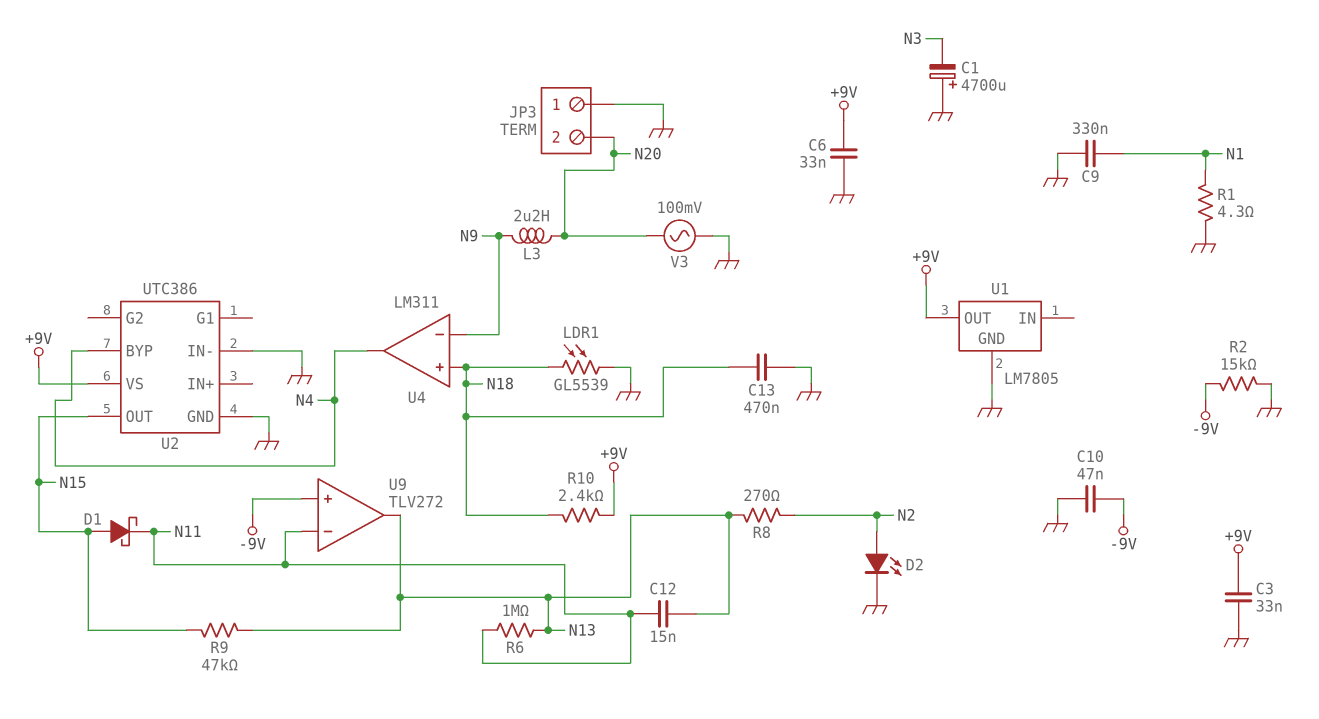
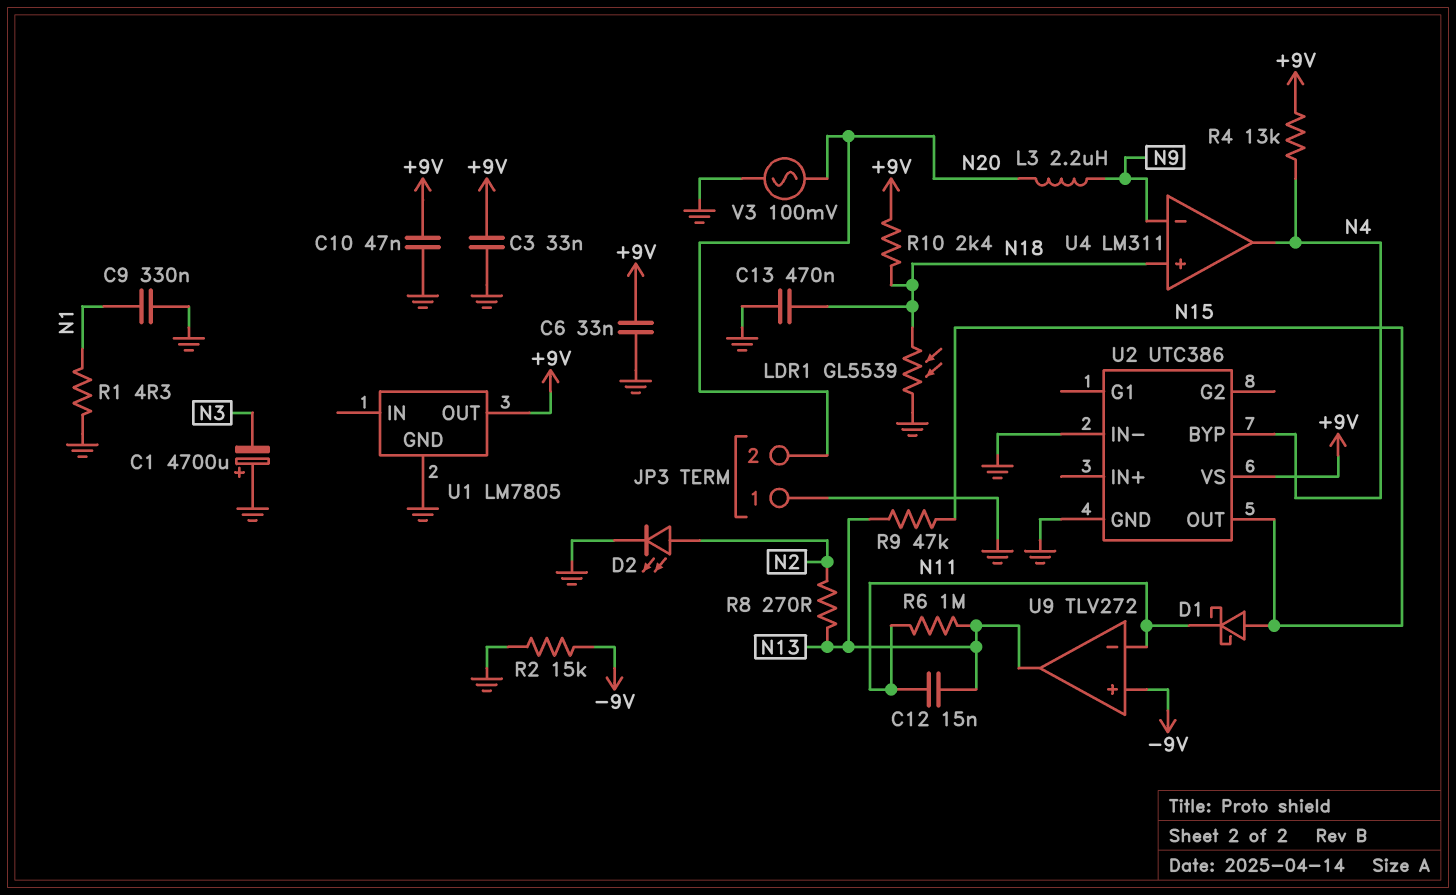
C10: 47nF (-9V, GND) -> 47nF (+9V, GND)
R4: none -> 13k (+9V, N4)

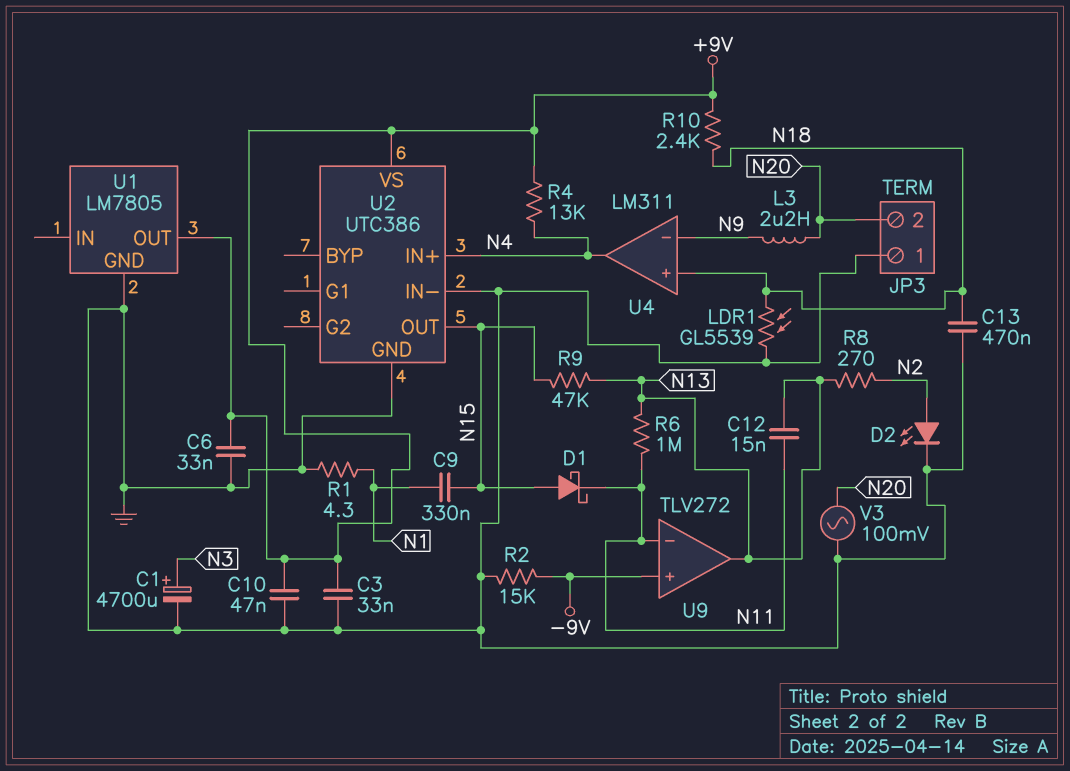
C1: 4700uF (plus GND, minus N3) -> 4700uF (plus N3, minus GND)
C9: 330nF (GND, N1) -> 330nF (N1, N15)
U2 pin BYP: N4 -> none
U2 pin IN+: none -> N4

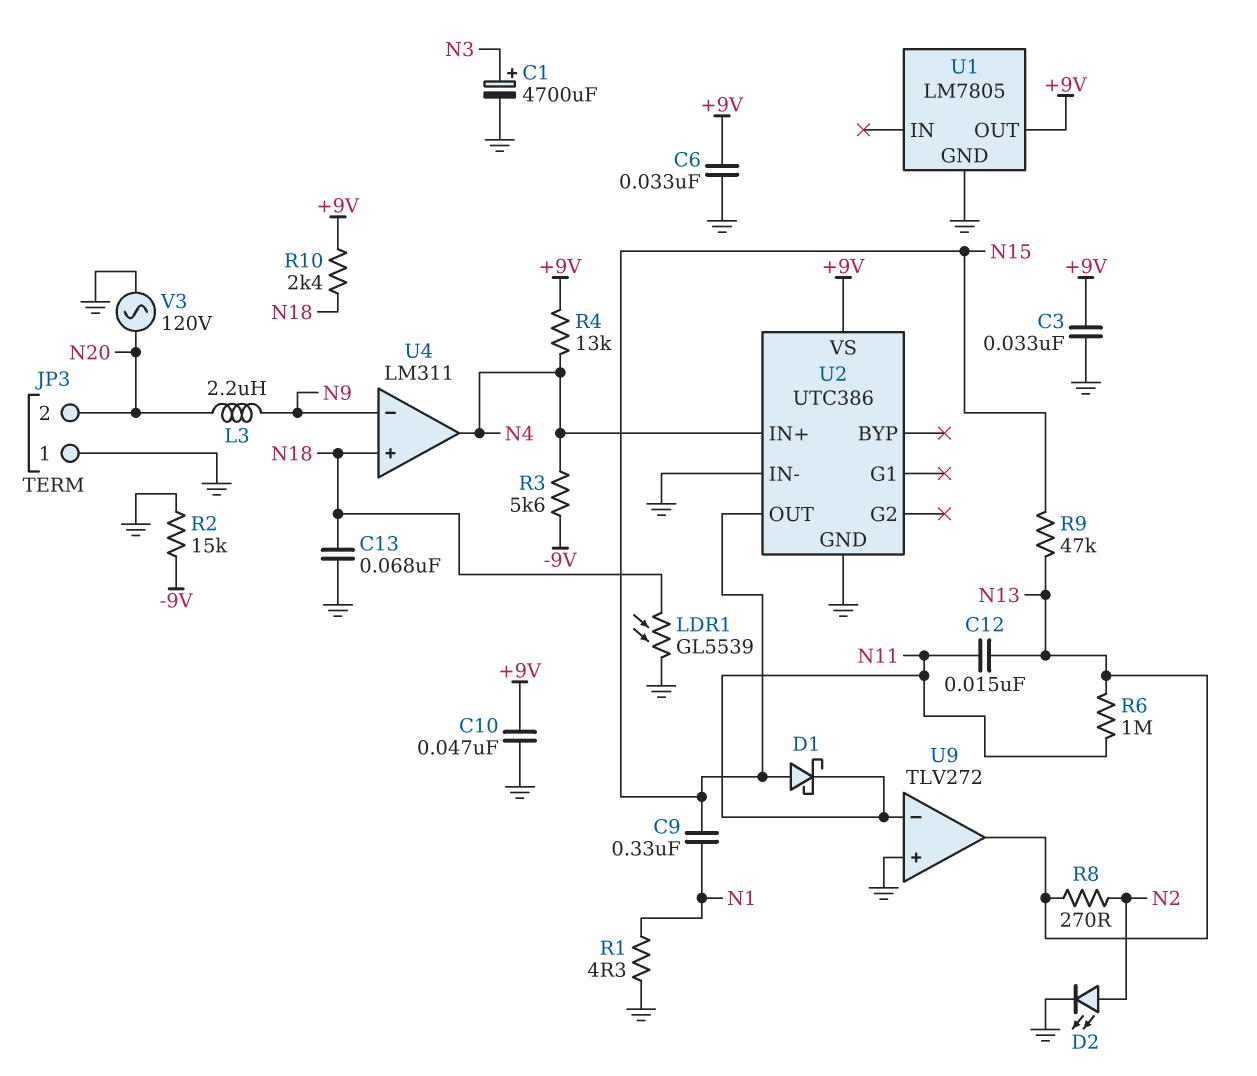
C13: 470nF (GND, N18) -> 68nF (GND, N18)
R3: none -> 5.6k (-9V, N4)
U9 pin in+: -9V -> GND
V3: AC 100mV (GND, N20) -> AC 120V (GND, N20)

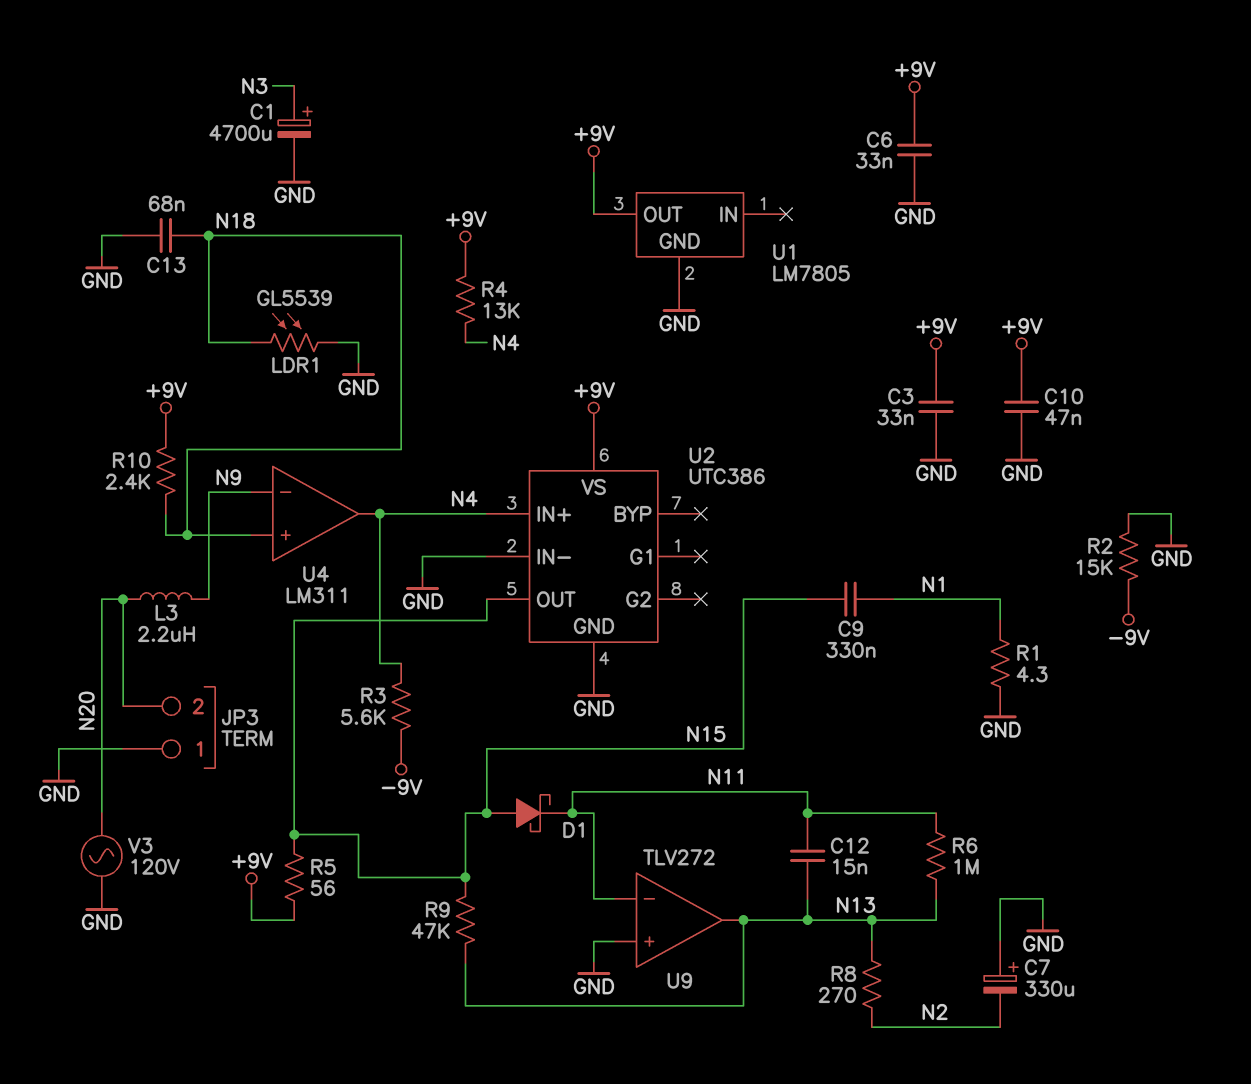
C7: none -> 330uF (plus GND, minus N2)
D2: LED (A N2, K GND) -> none
R5: none -> 56 (+9V, N15)

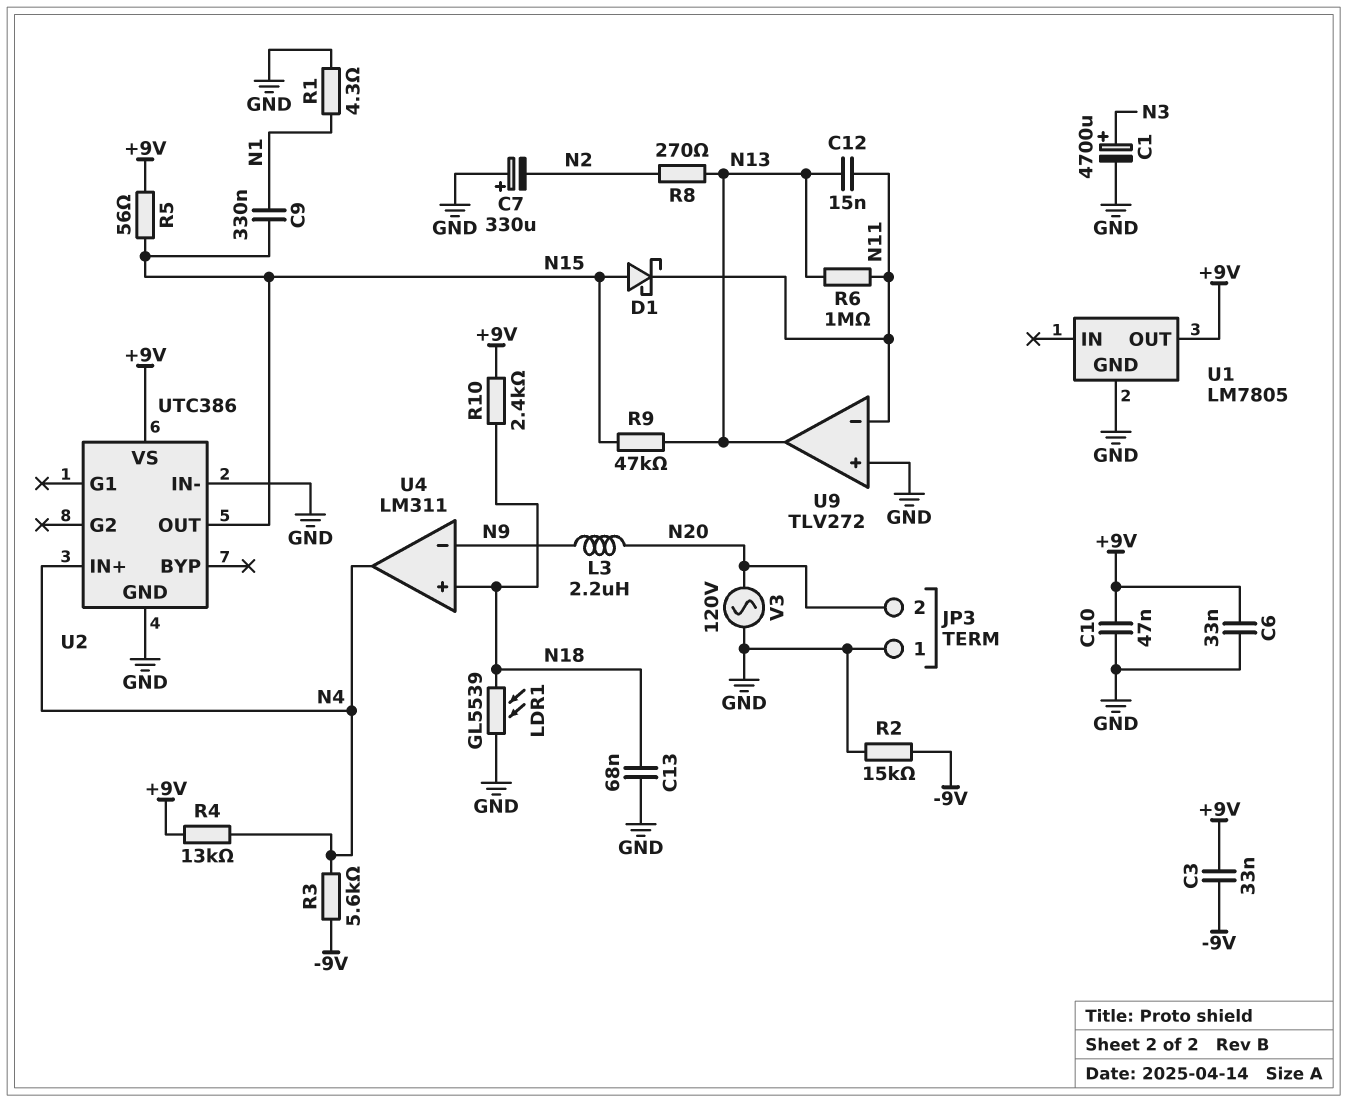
C3: 33nF (+9V, GND) -> 33nF (+9V, -9V)

